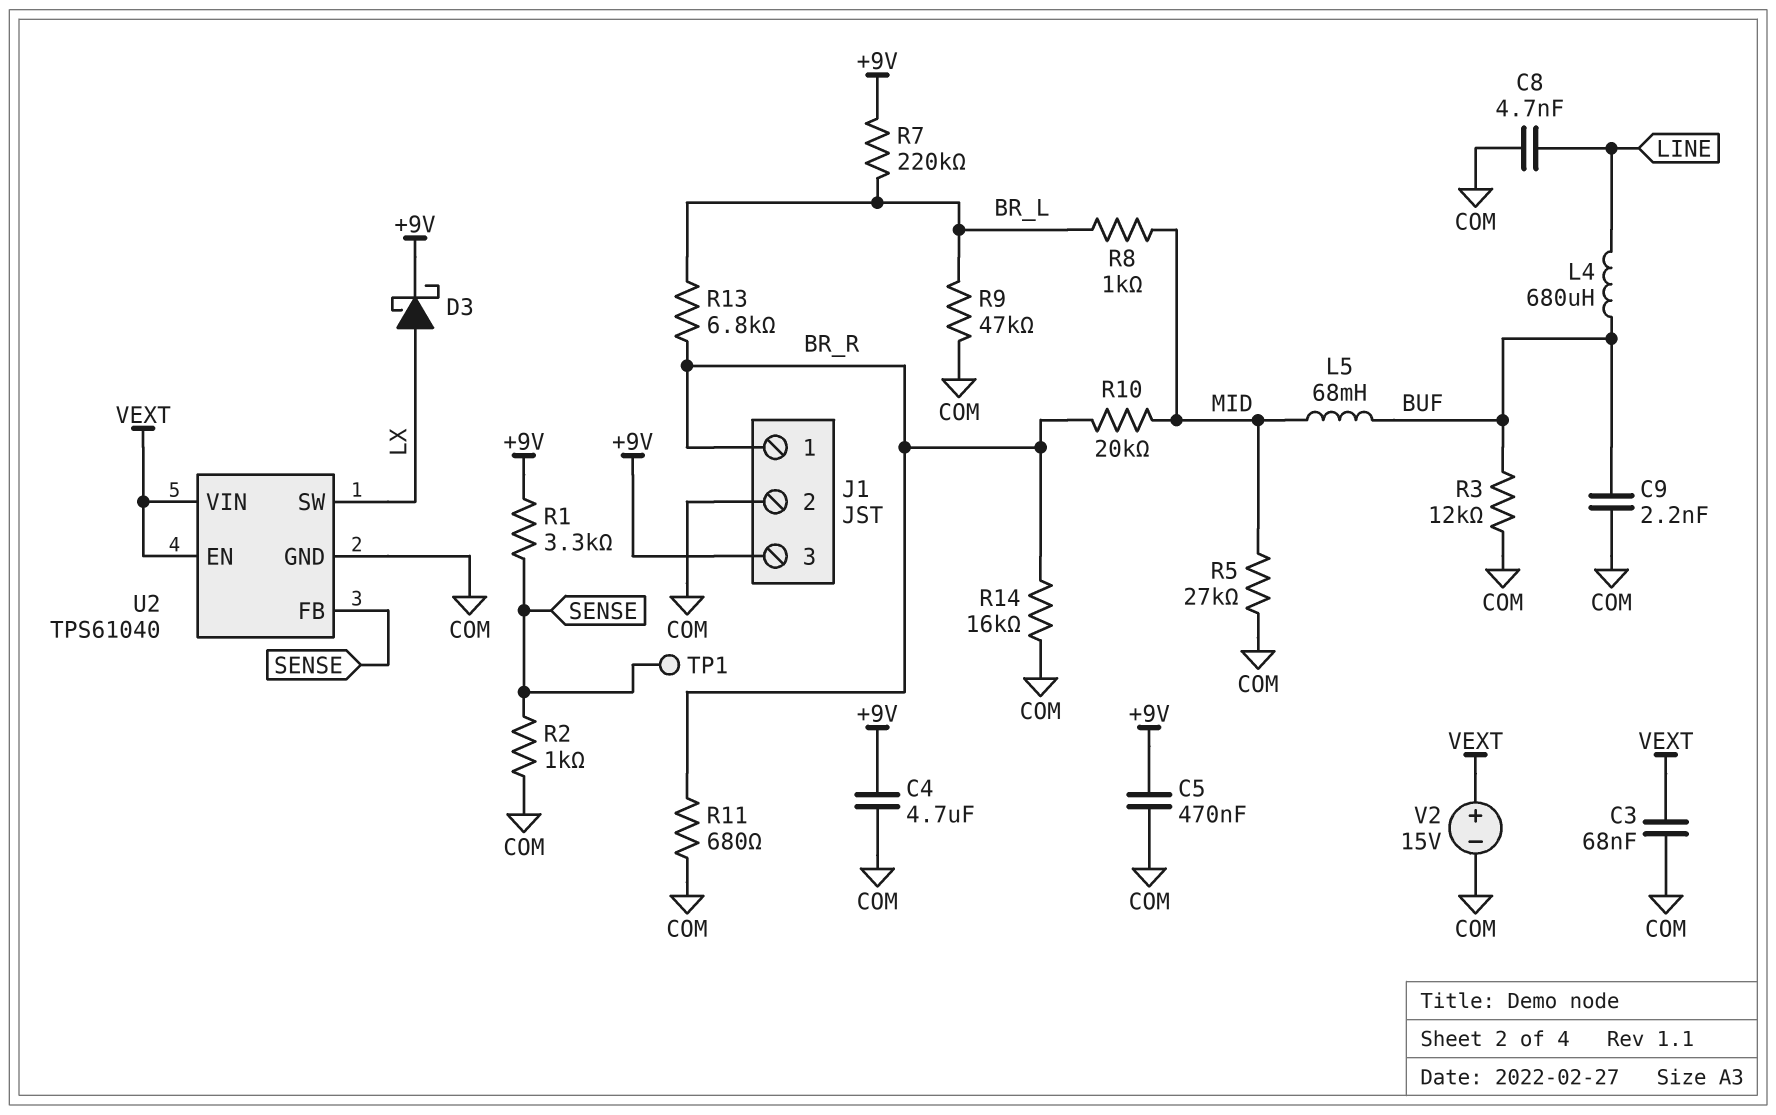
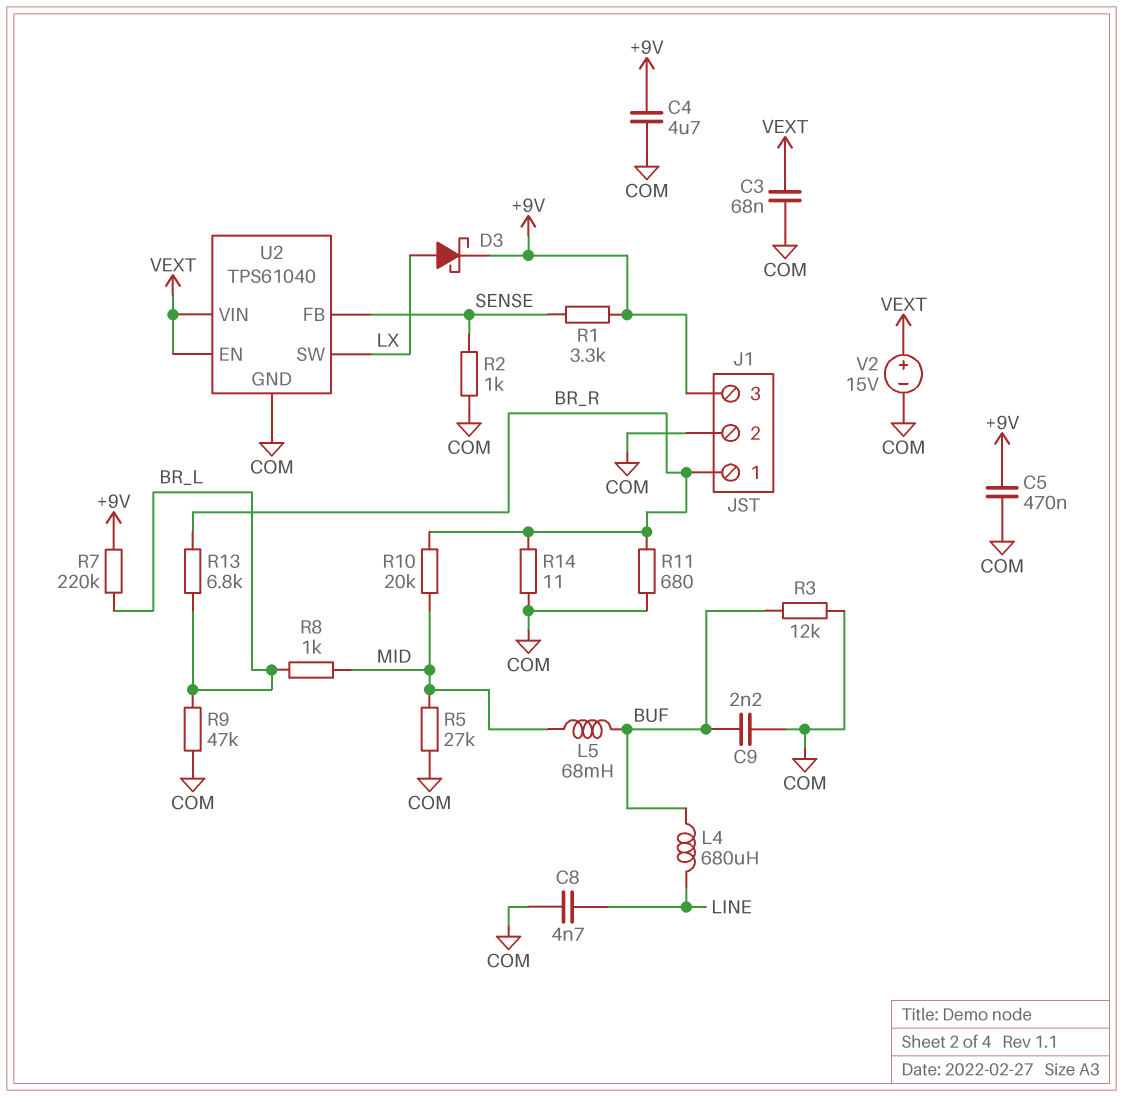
R14: 16k (BR_R, COM) -> 11 (BR_R, COM)
TP1: test point (SENSE) -> none

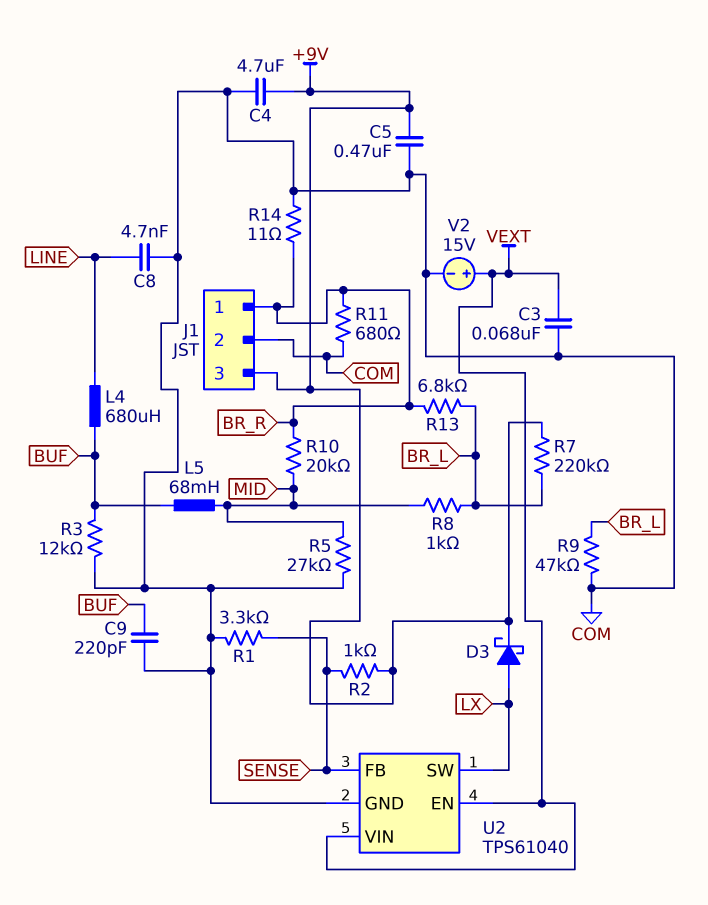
C9: 2.2nF (BUF, COM) -> 220pF (BUF, COM)
R1: 3.3k (+9V, SENSE) -> 3.3k (COM, SENSE)
R2: 1k (COM, SENSE) -> 1k (+9V, SENSE)

